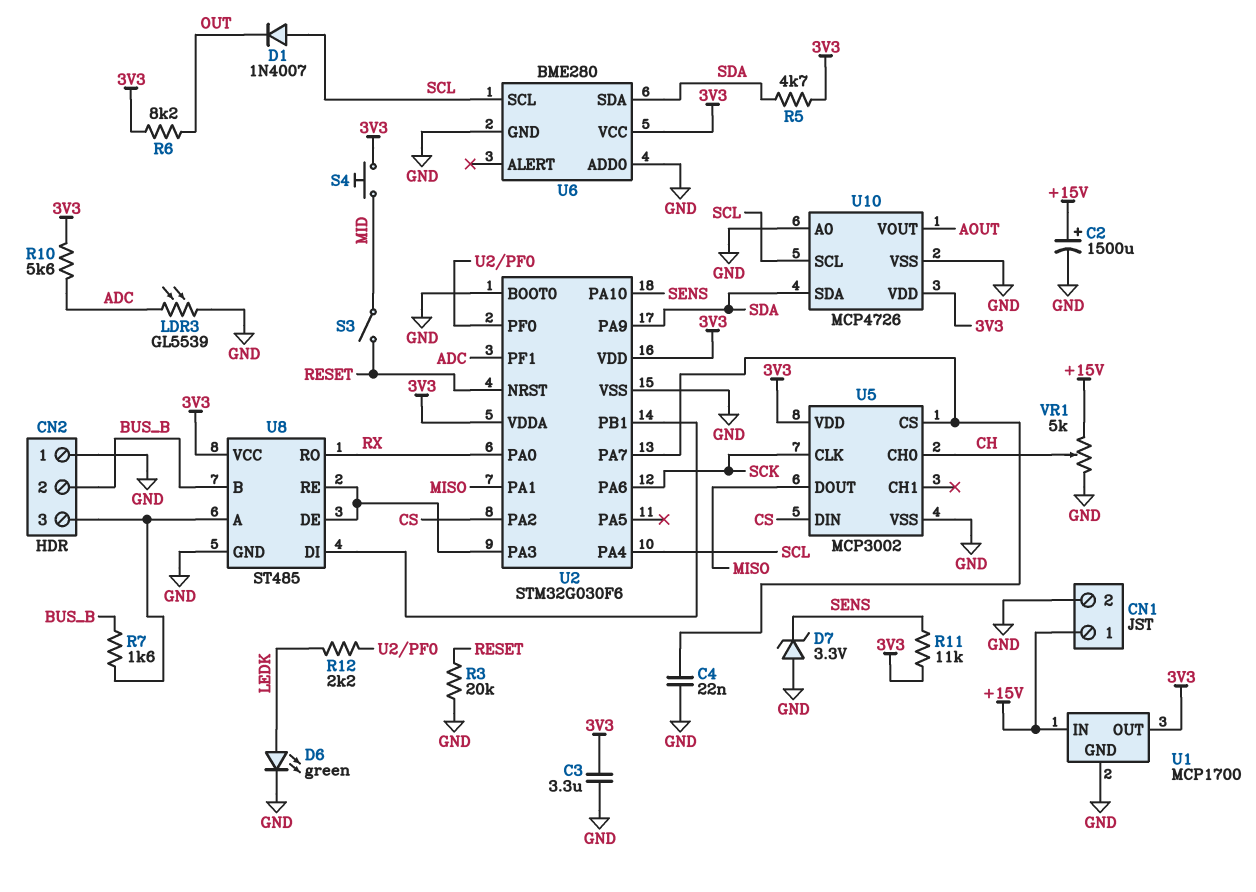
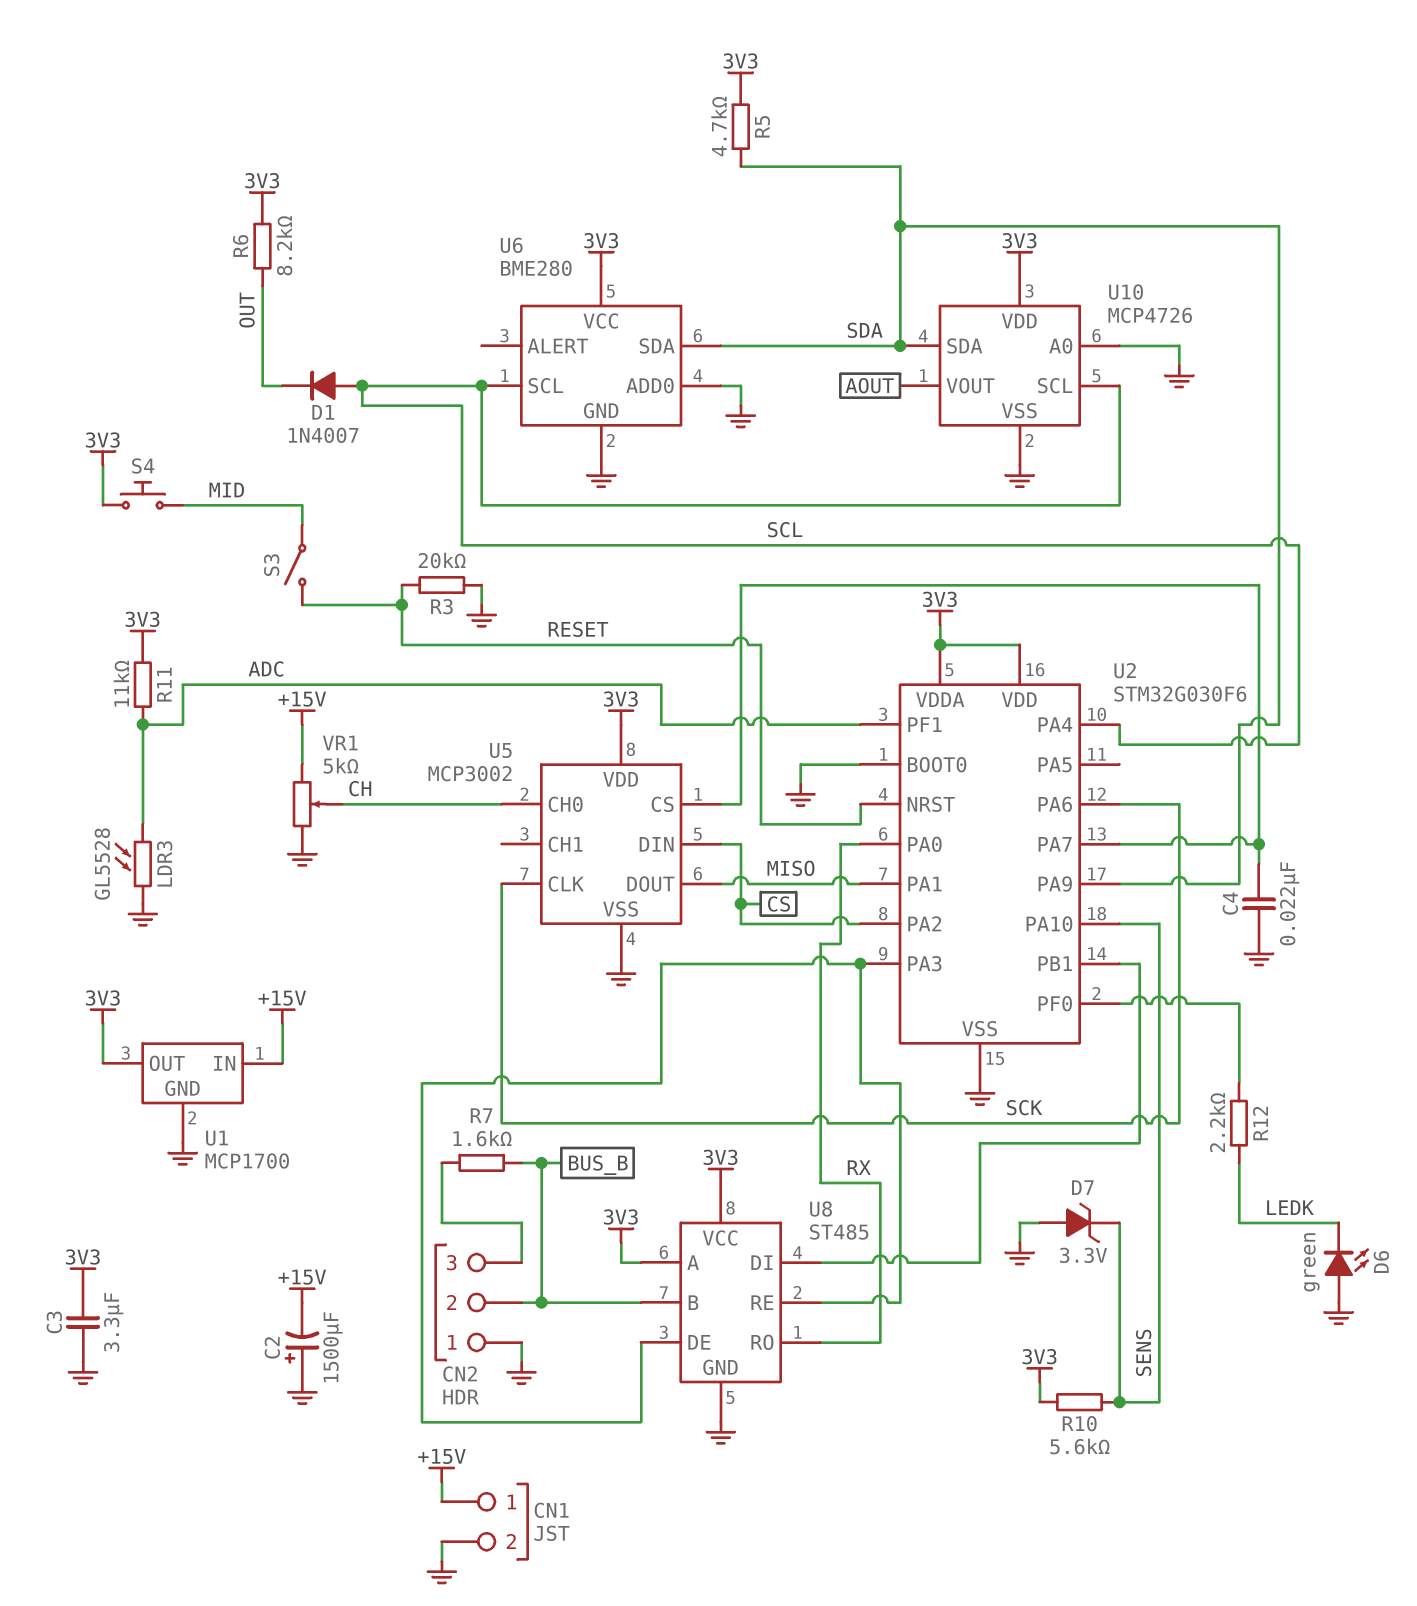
C2: 1500uF (plus +15V, minus GND) -> 1500uF (plus GND, minus +15V)
D6: LED green (A LEDK, K GND) -> LED green (A GND, K LEDK)
LDR3: GL5539 (ADC, GND) -> GL5528 (ADC, GND)
R10: 5.6k (3V3, ADC) -> 5.6k (3V3, SENS)
R11: 11k (3V3, SENS) -> 11k (3V3, ADC)
U8 pin A: CN2/3 -> 3V3

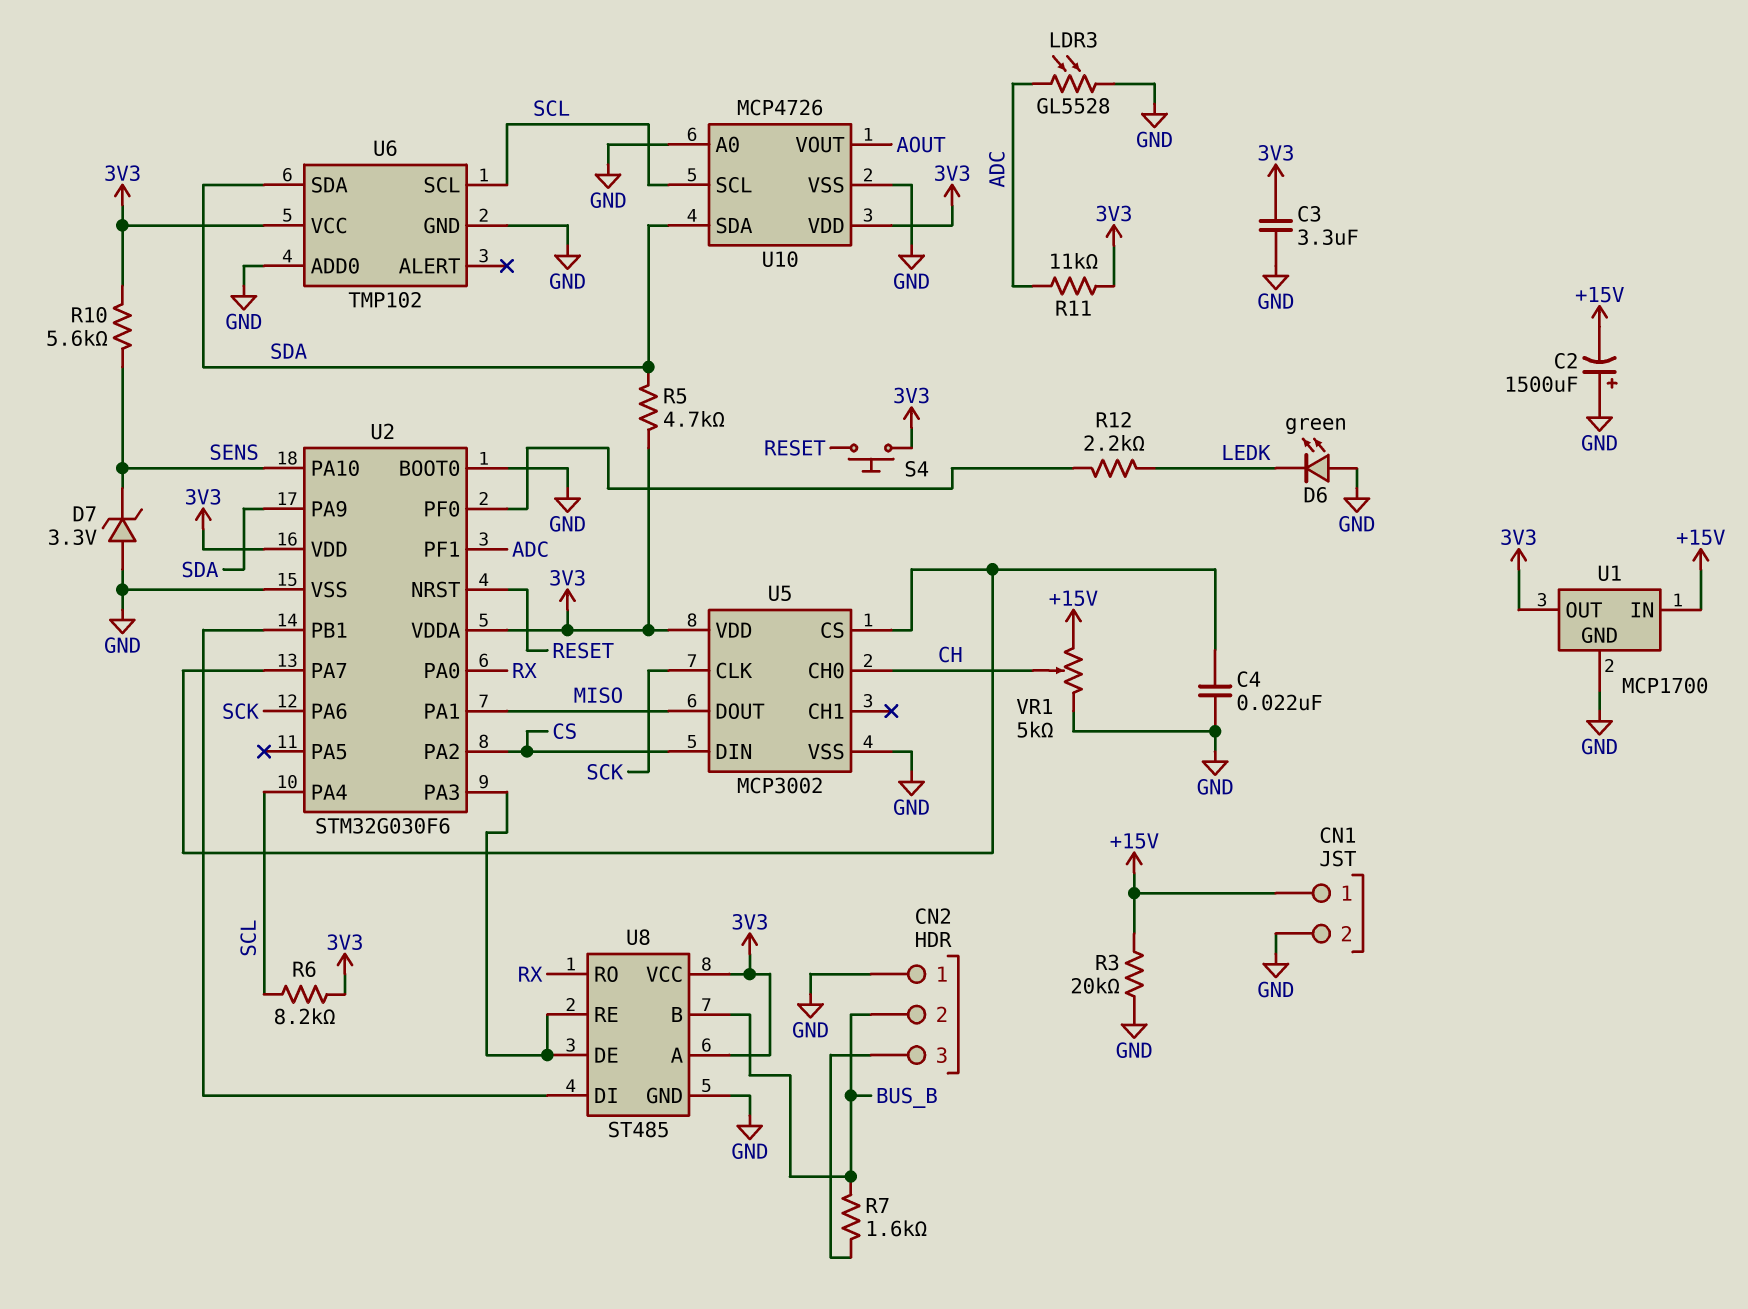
D1: diode 1N4007 (A SCL, K OUT) -> none
R3: 20k (GND, RESET) -> 20k (+15V, GND)
R6: 8.2k (3V3, OUT) -> 8.2k (3V3, SCL)
S3: switch (MID, RESET) -> none
S4: button (3V3, MID) -> button (3V3, RESET)
U6: BME280 -> TMP102

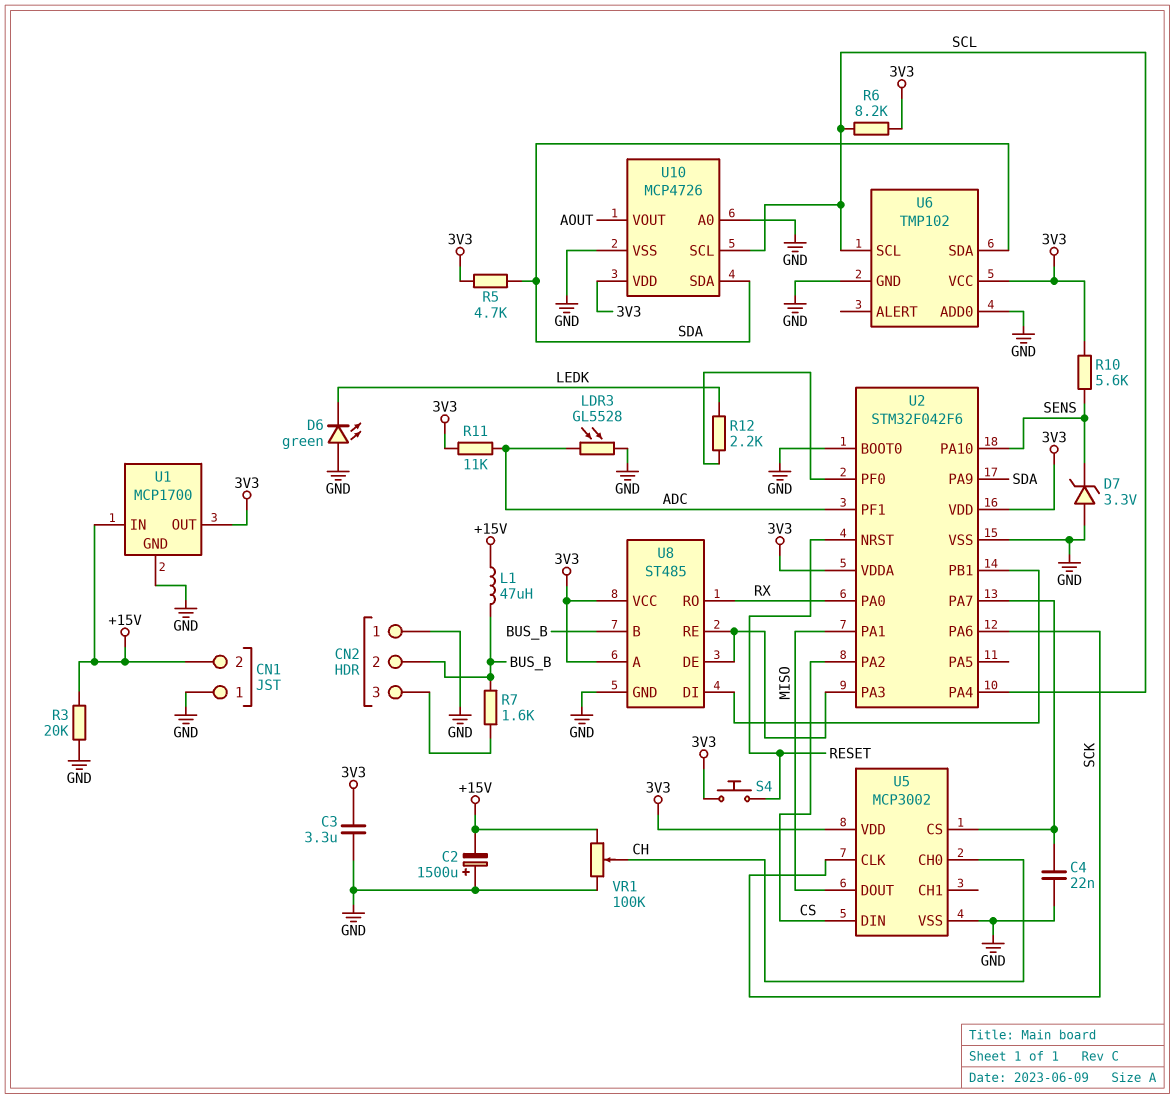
CN1 pin 1: +15V -> GND
CN1 pin 2: GND -> +15V
L1: none -> 47uH (+15V, BUS_B)
U2: STM32G030F6 -> STM32F042F6
VR1: 5k (+15V, GND, wiper CH) -> 100k (+15V, GND, wiper CH)

